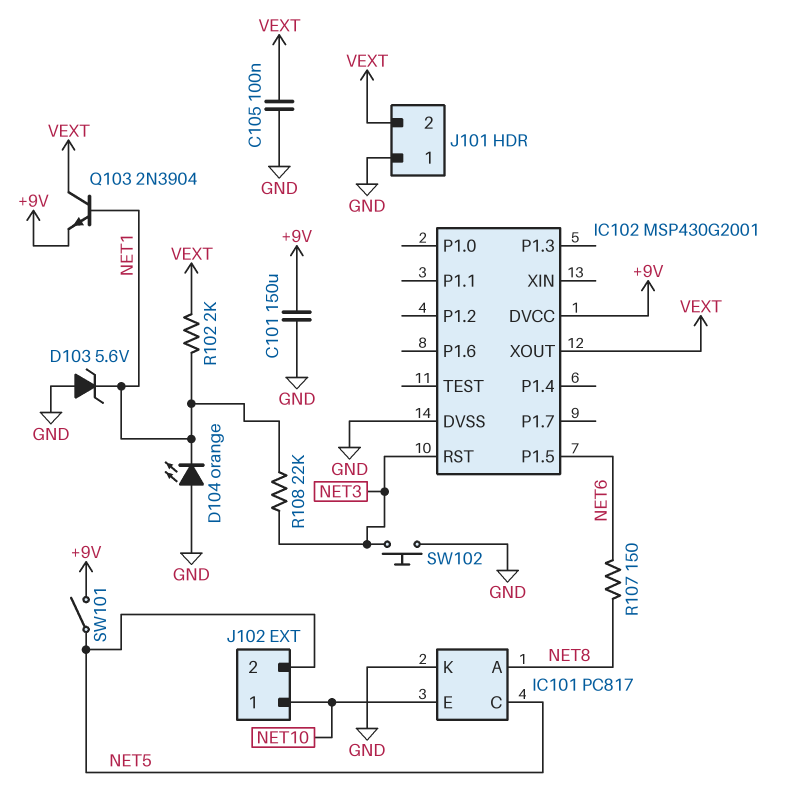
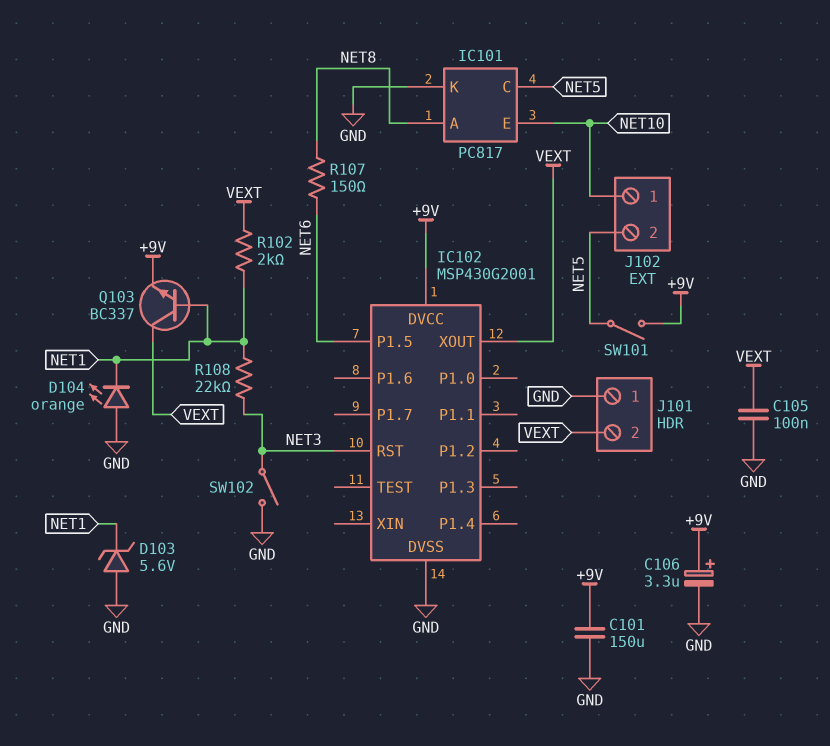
C106: none -> 3.3uF (plus +9V, minus GND)
Q103: NPN 2N3904 (B NET1, C VEXT, E +9V) -> NPN BC337 (B NET1, C VEXT, E +9V)
SW102: button (GND, NET3) -> switch (GND, NET3)

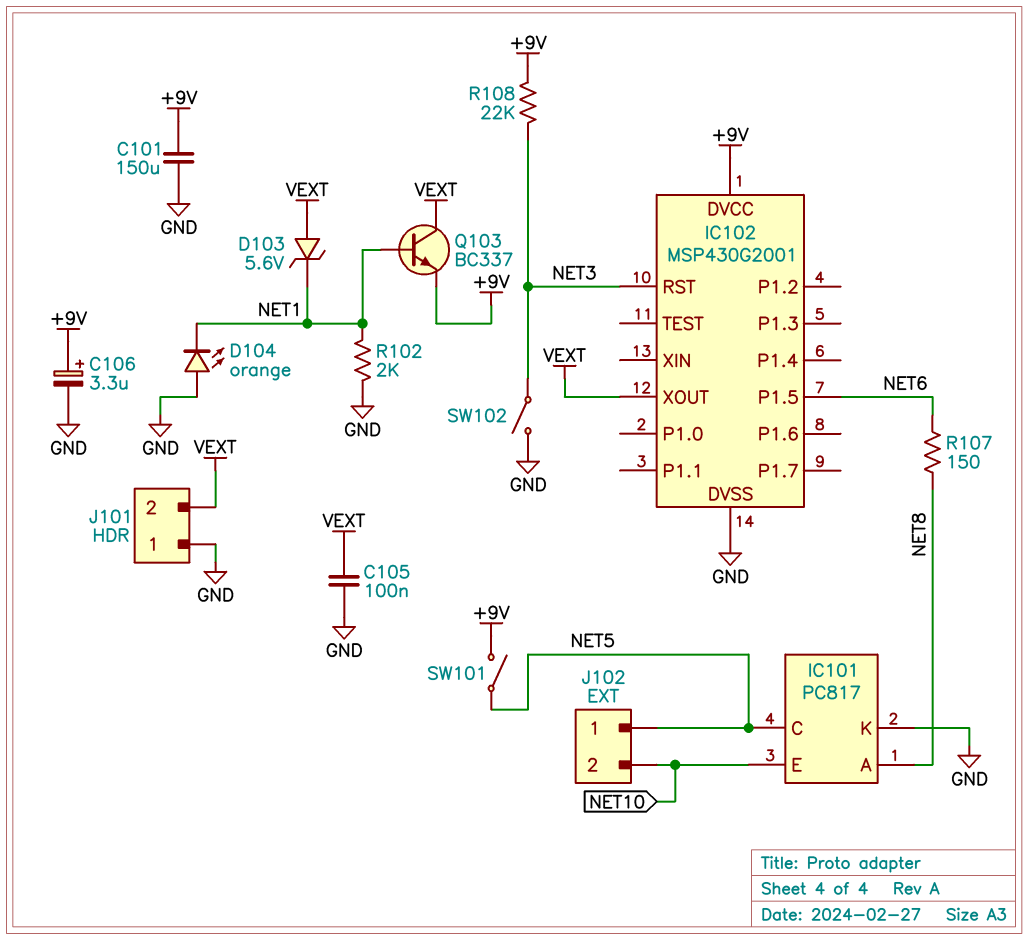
D103: zener 5.6V (A GND, K NET1) -> zener 5.6V (A VEXT, K NET1)
J102 pin 1: NET10 -> NET5
J102 pin 2: NET5 -> NET10
R102: 2k (NET1, VEXT) -> 2k (GND, NET1)
R108: 22k (NET1, NET3) -> 22k (+9V, NET3)

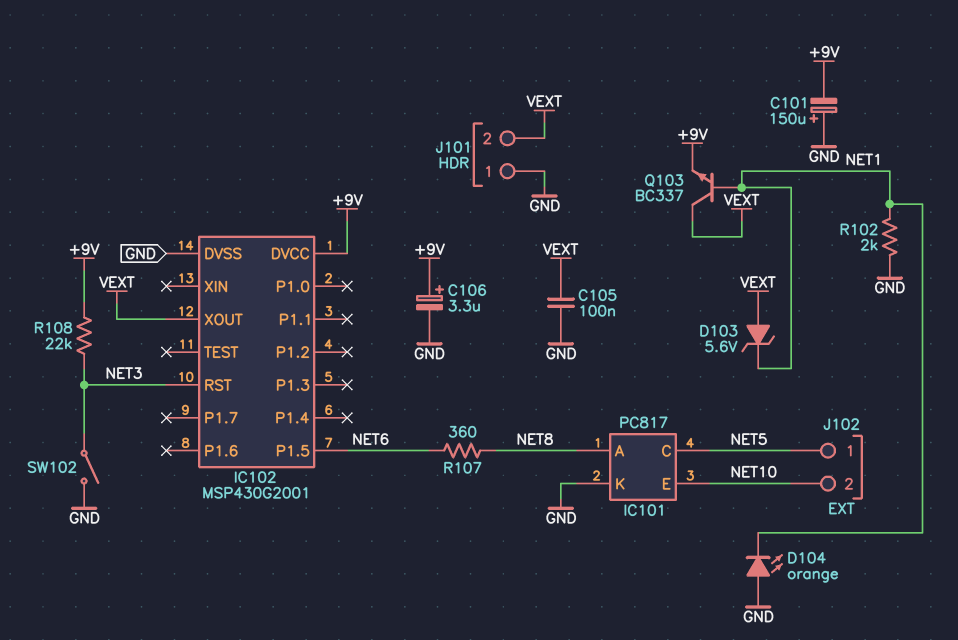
C101: 150uF (+9V, GND) -> 150uF (plus GND, minus +9V)
R107: 150 (NET6, NET8) -> 360 (NET6, NET8)
SW101: switch (+9V, NET5) -> none

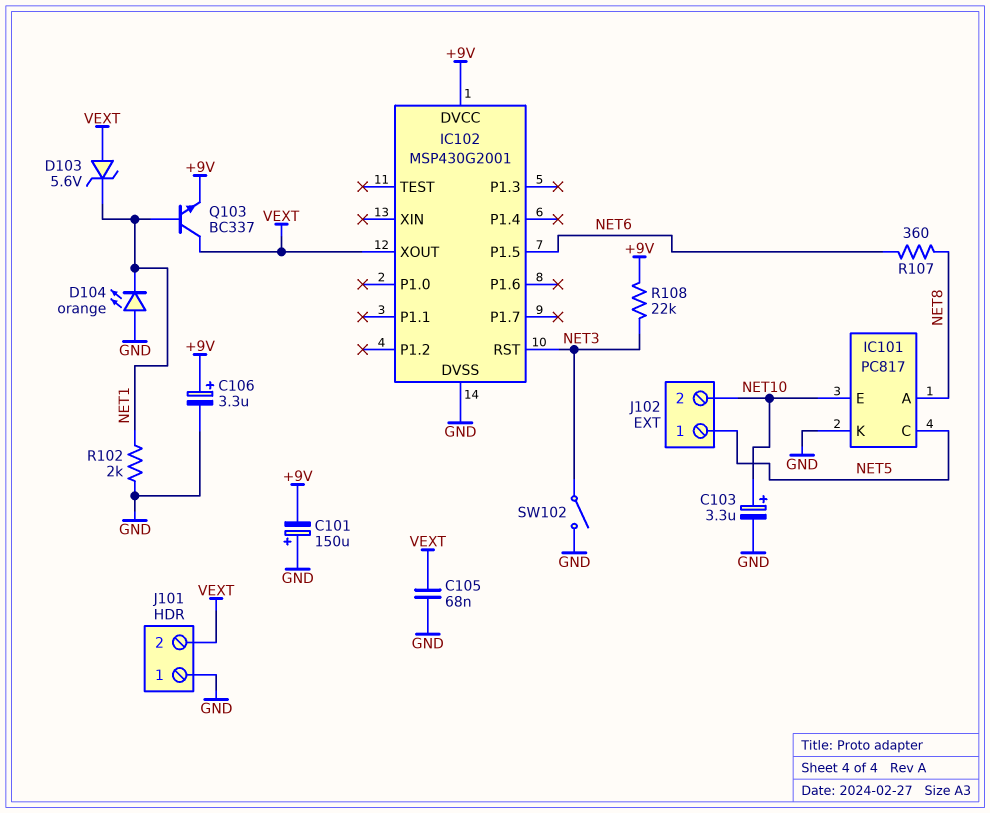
C103: none -> 3.3uF (plus NET10, minus GND)
C105: 100nF (GND, VEXT) -> 68nF (GND, VEXT)

